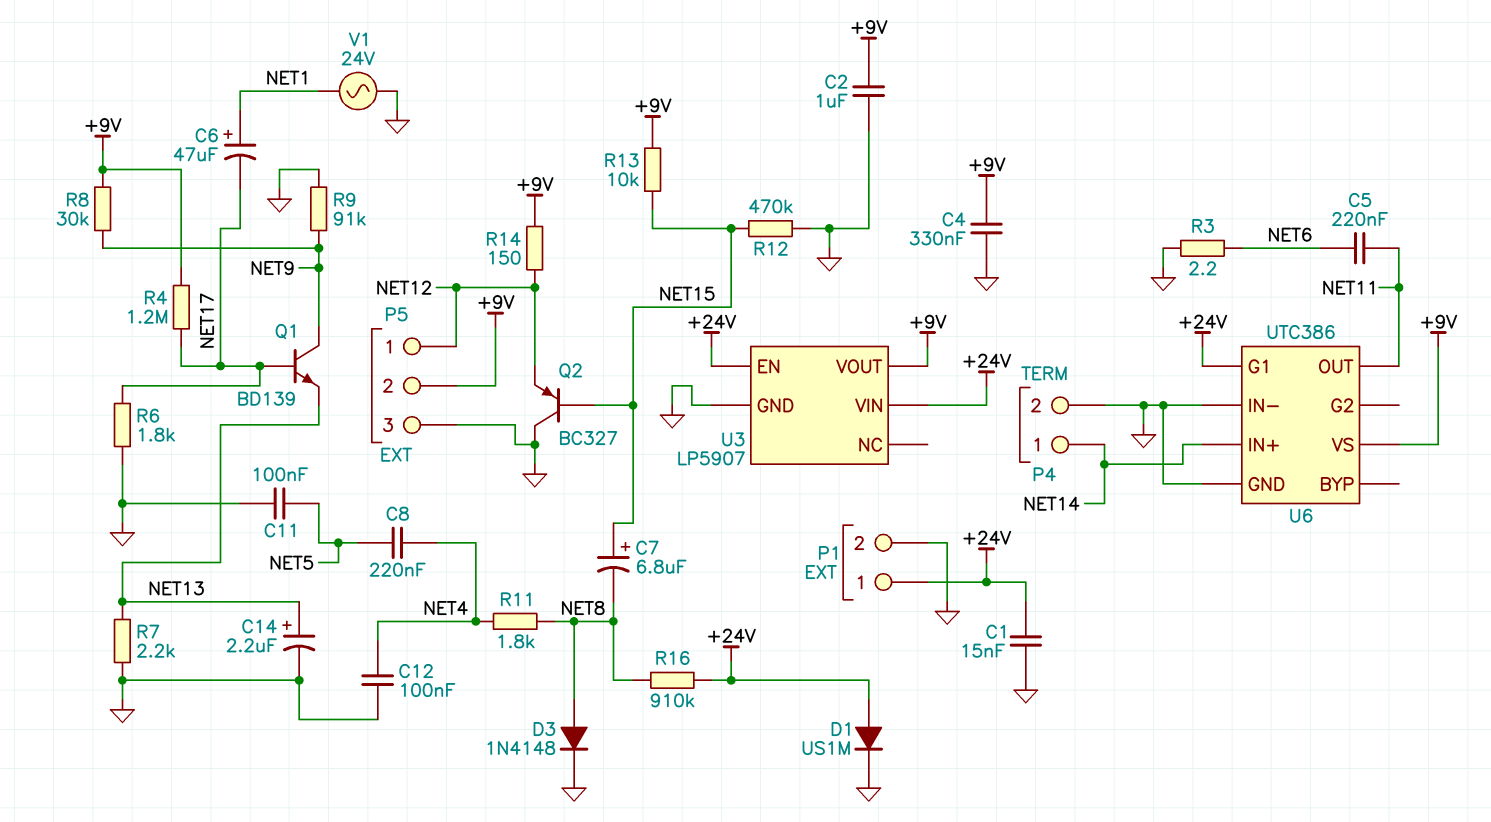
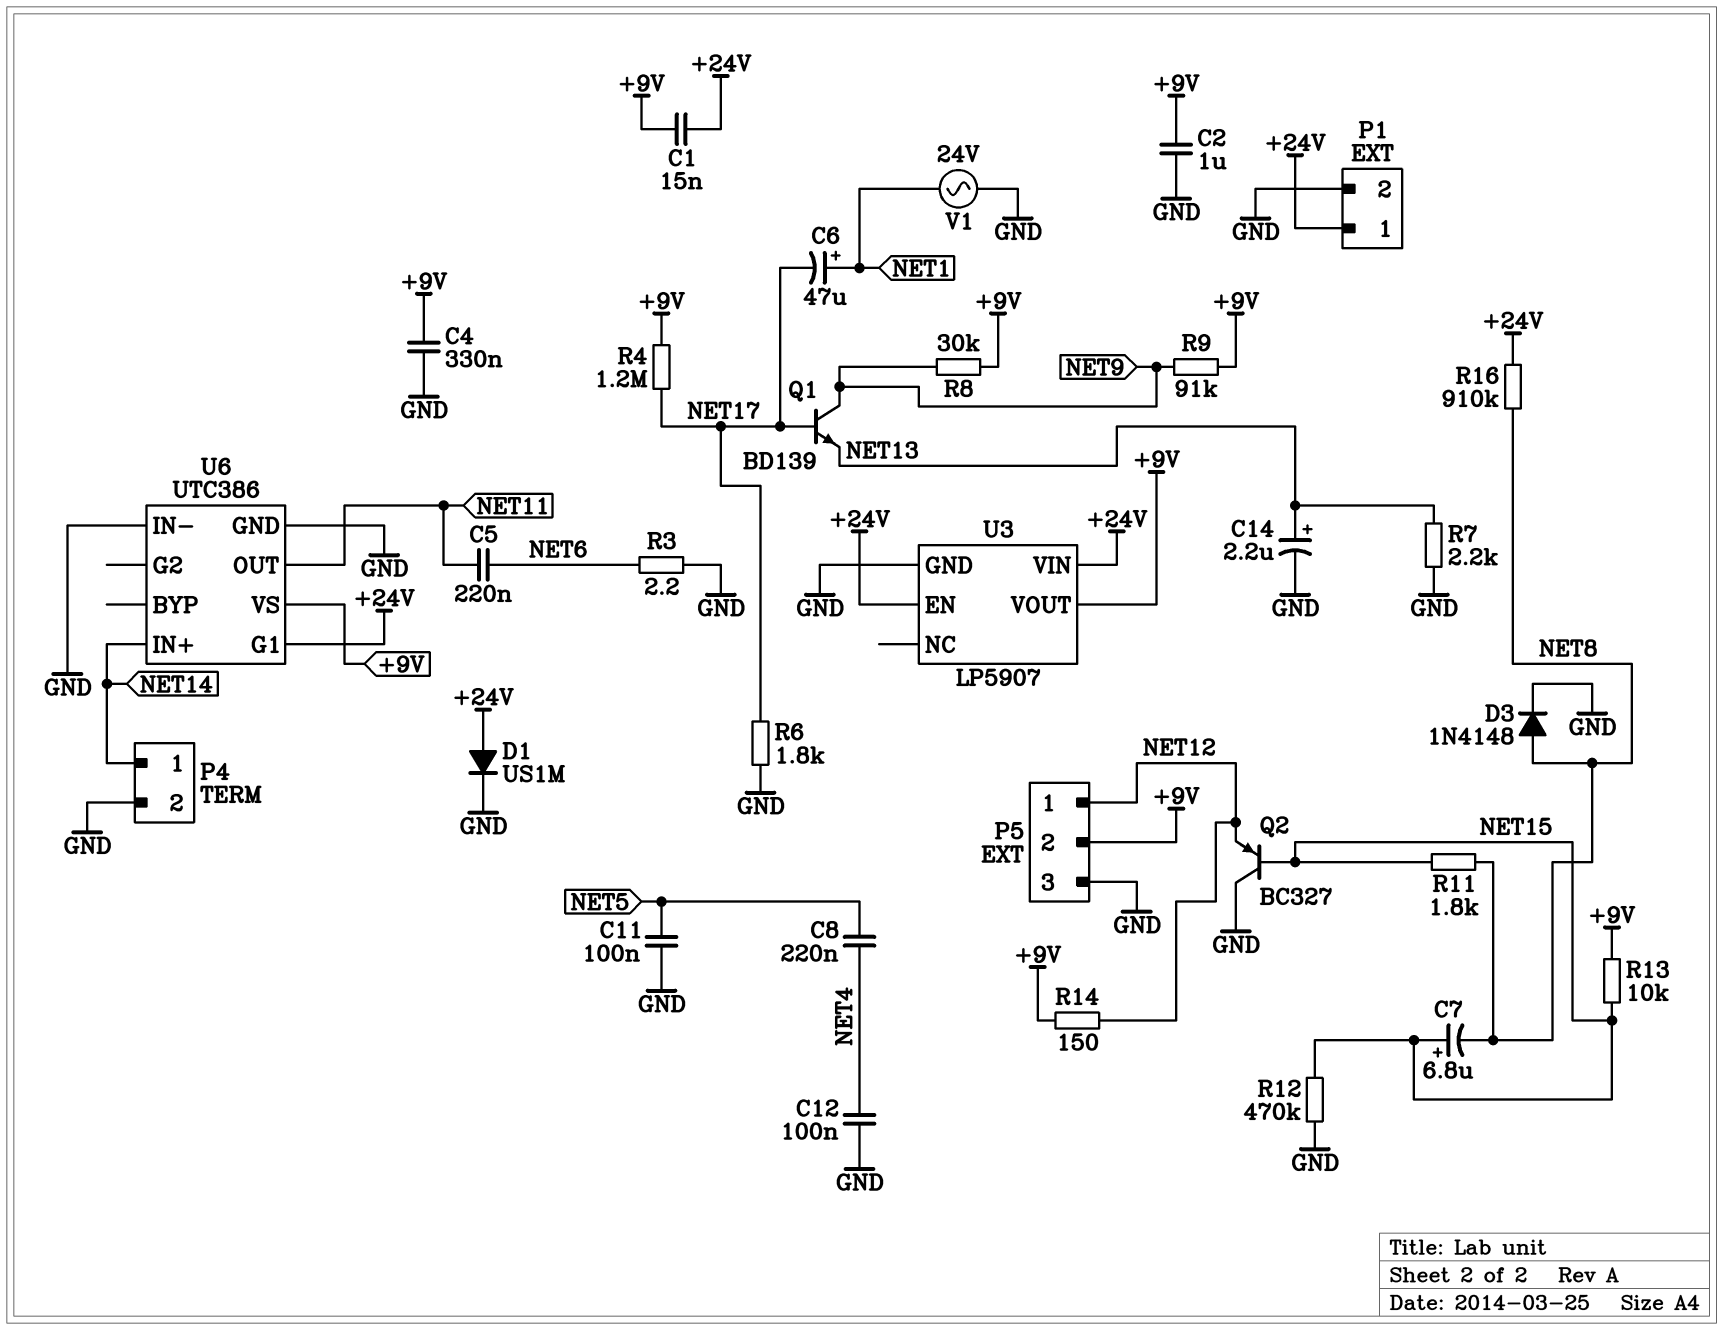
C1: 15nF (+24V, GND) -> 15nF (+9V, +24V)
R9: 91k (GND, NET9) -> 91k (+9V, NET9)
R11: 1.8k (NET4, NET8) -> 1.8k (NET8, NET15)

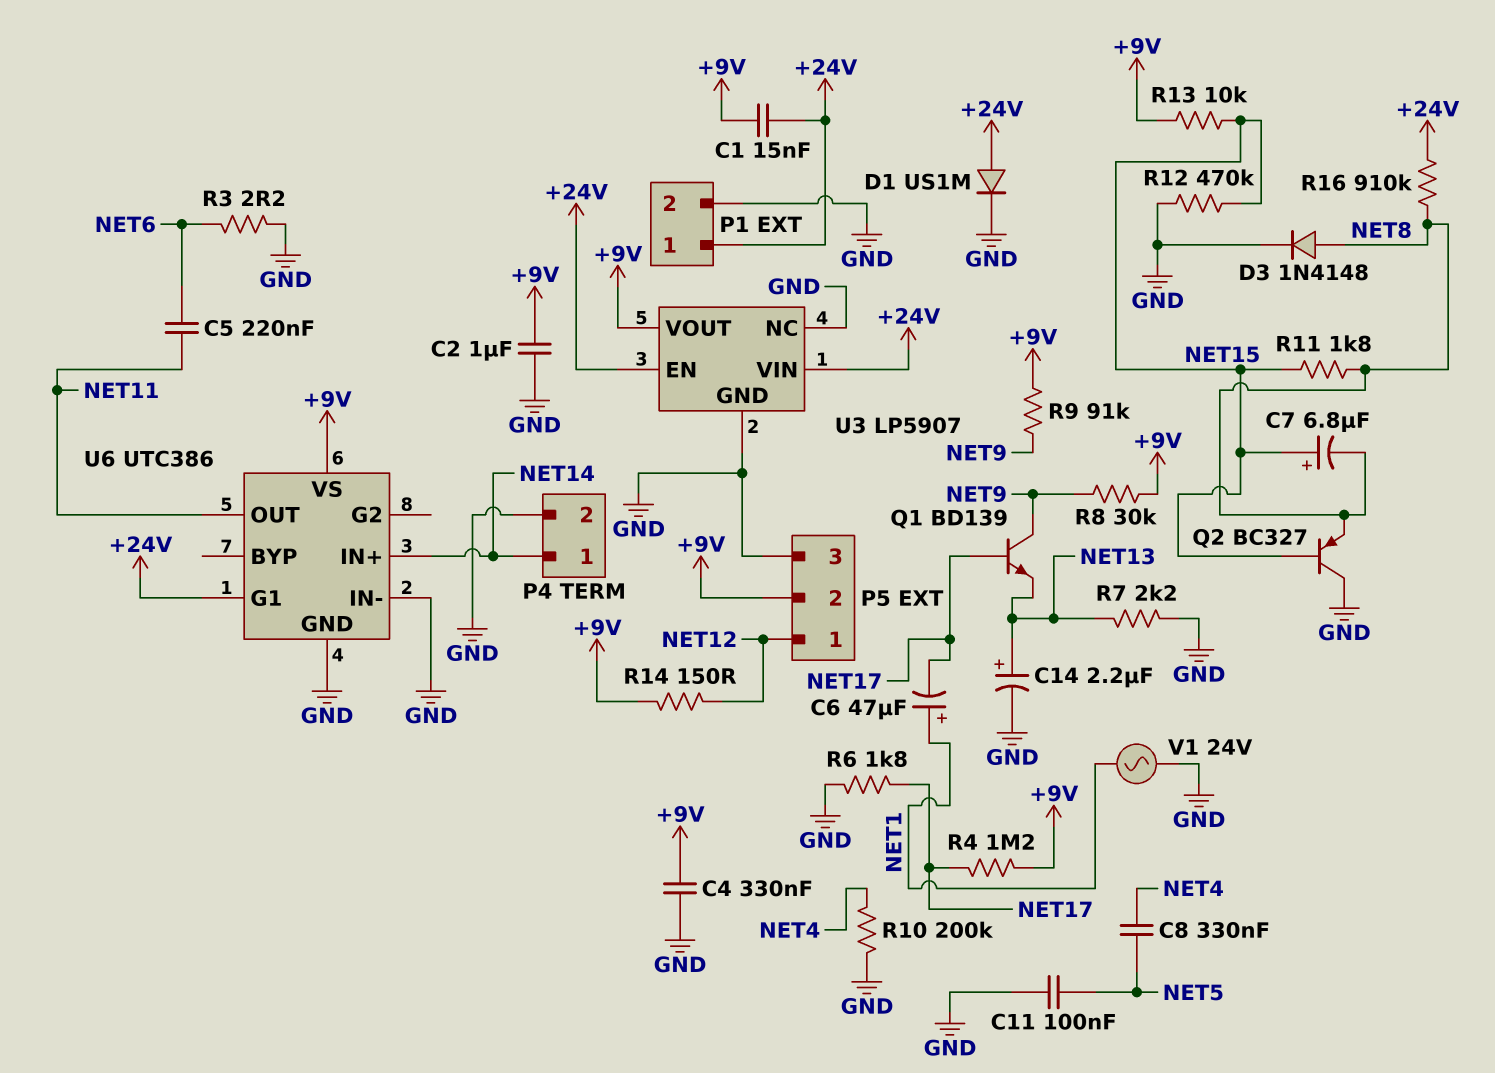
C8: 220nF (NET4, NET5) -> 330nF (NET4, NET5)
C12: 100nF (GND, NET4) -> none
Q2: PNP BC327 (B NET15, C GND, E NET12) -> PNP BC327 (B NET15, C GND, E NET8)
R10: none -> 200k (GND, NET4)
U3 pin NC: none -> GND

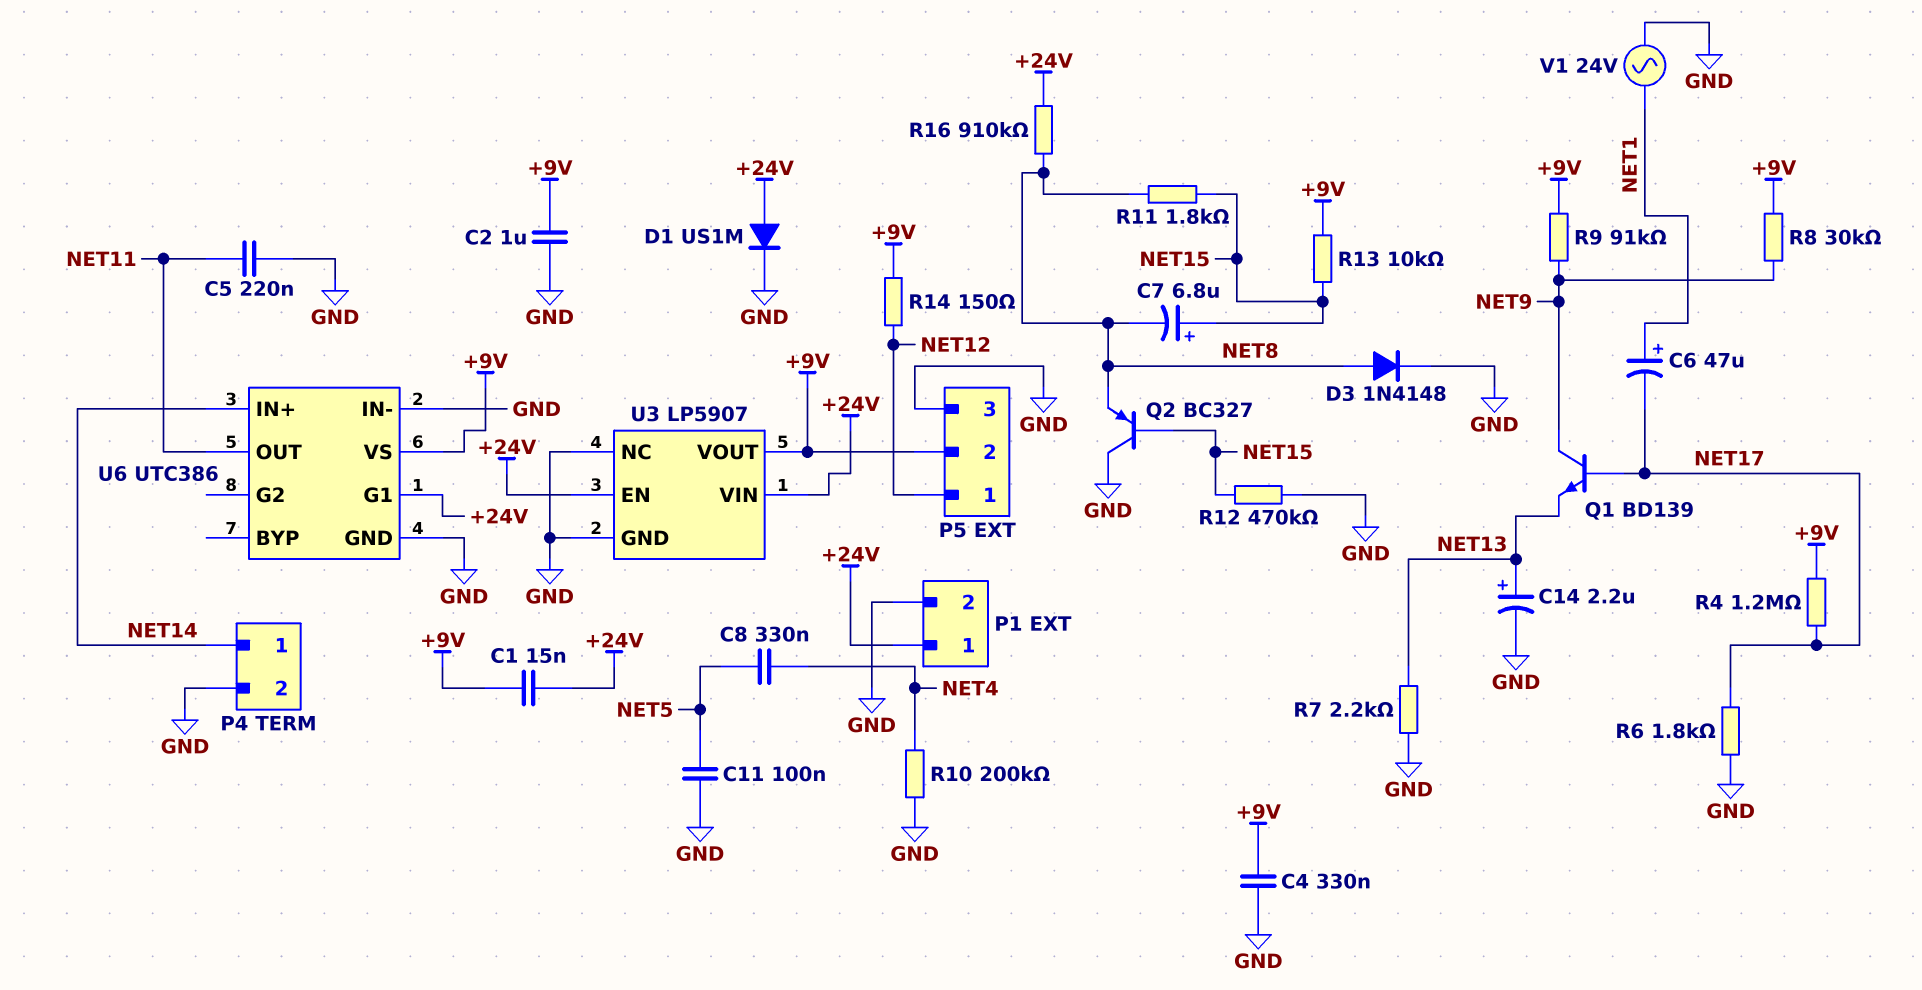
C5: 220nF (NET6, NET11) -> 220nF (GND, NET11)
R3: 2.2 (GND, NET6) -> none

